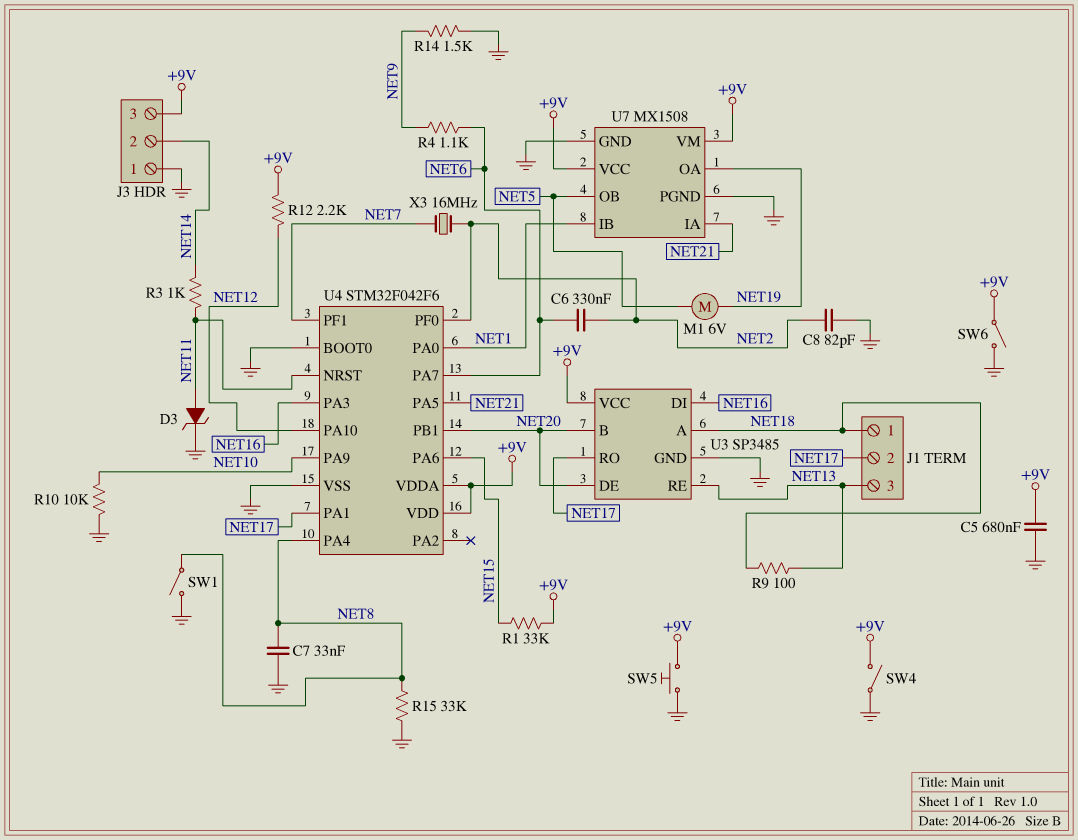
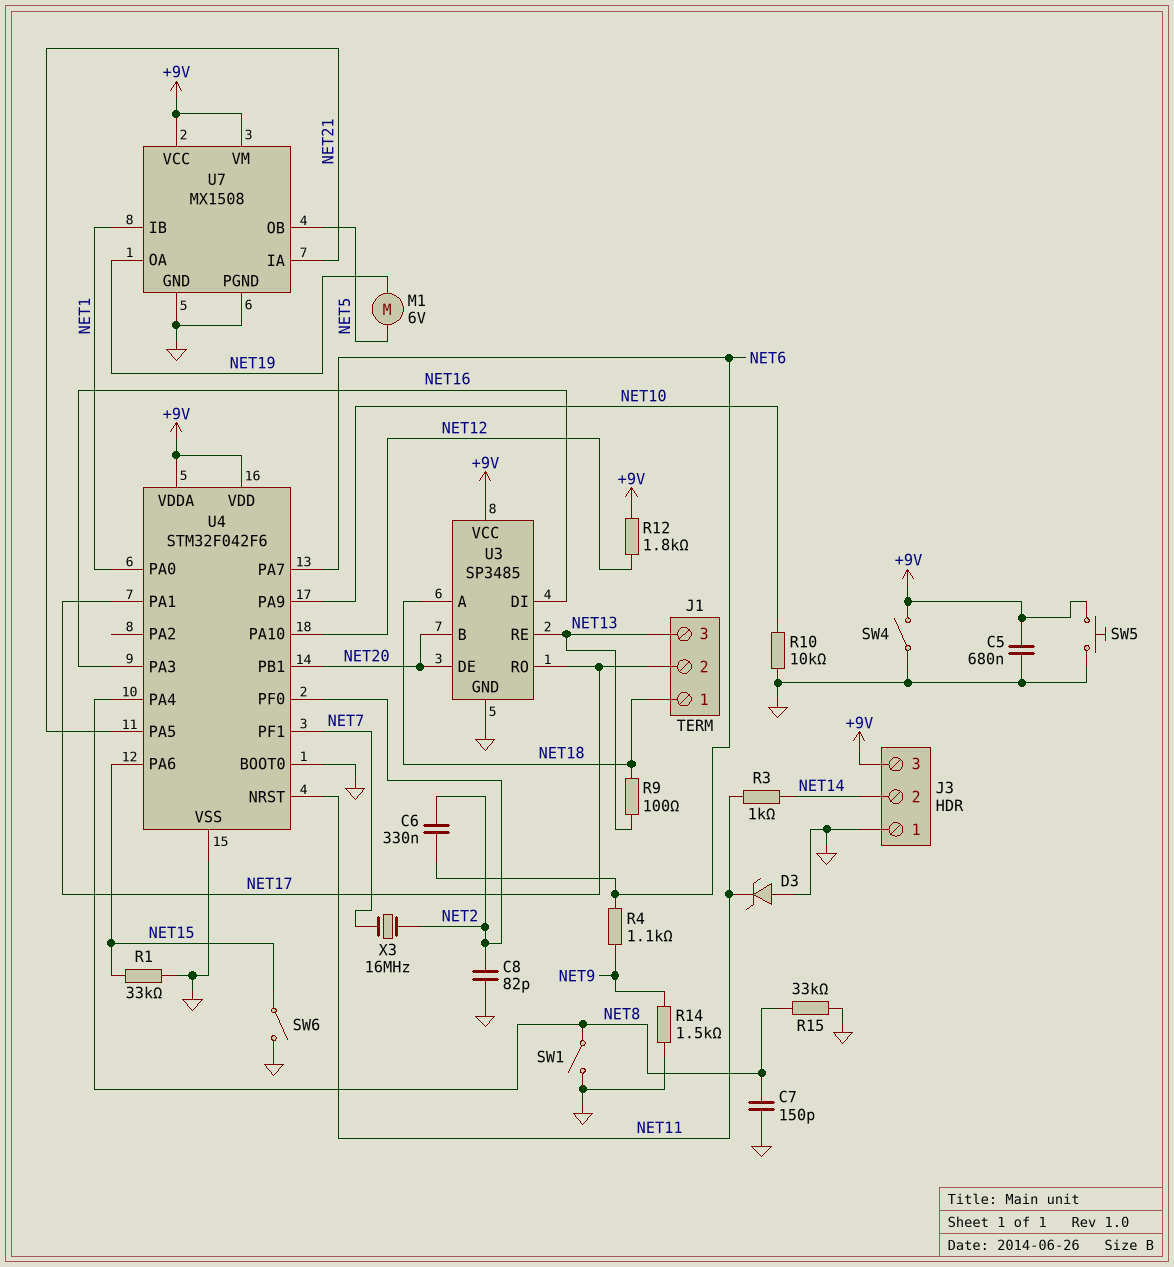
C7: 33nF (GND, NET8) -> 150pF (GND, NET8)
D3: zener (A NET11, K GND) -> zener (A GND, K NET11)
R1: 33k (+9V, NET15) -> 33k (GND, NET15)
R12: 2.2k (+9V, NET12) -> 1.8k (+9V, NET12)
SW6: switch (+9V, GND) -> switch (GND, NET15)

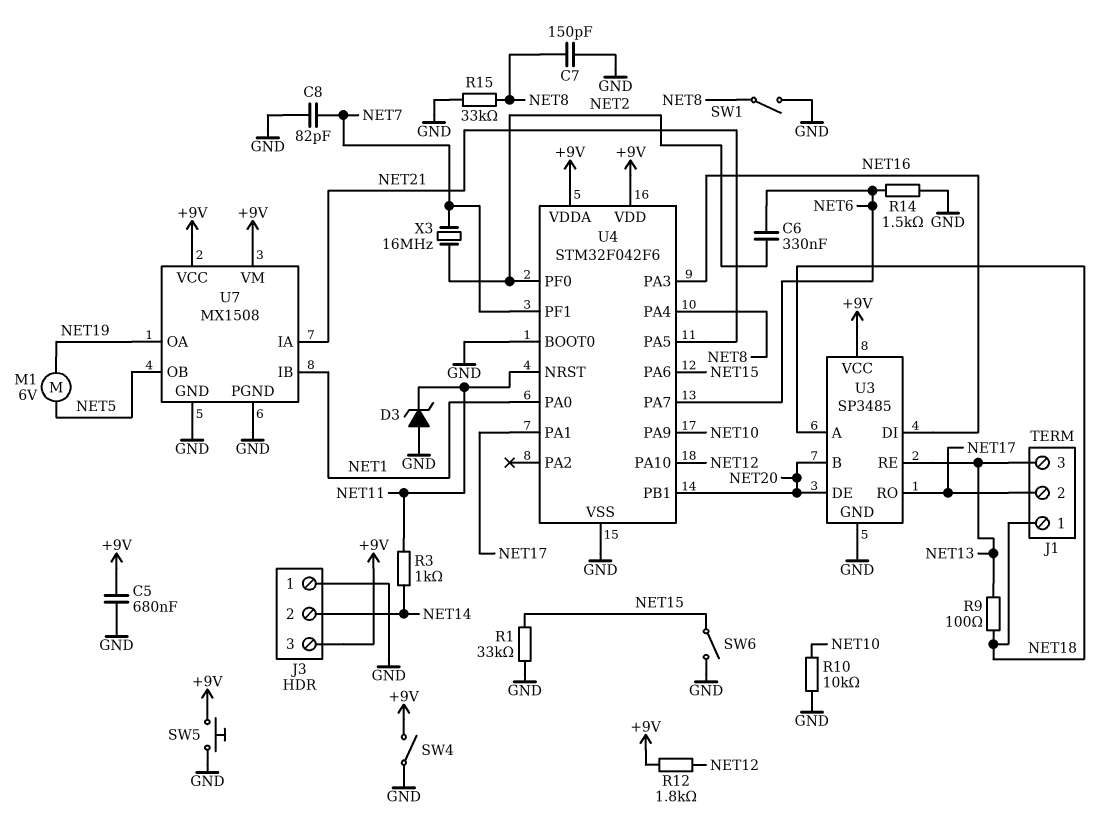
C8: 82pF (GND, NET2) -> 82pF (GND, NET7)
R4: 1.1k (NET6, NET9) -> none
R14: 1.5k (GND, NET9) -> 1.5k (GND, NET6)

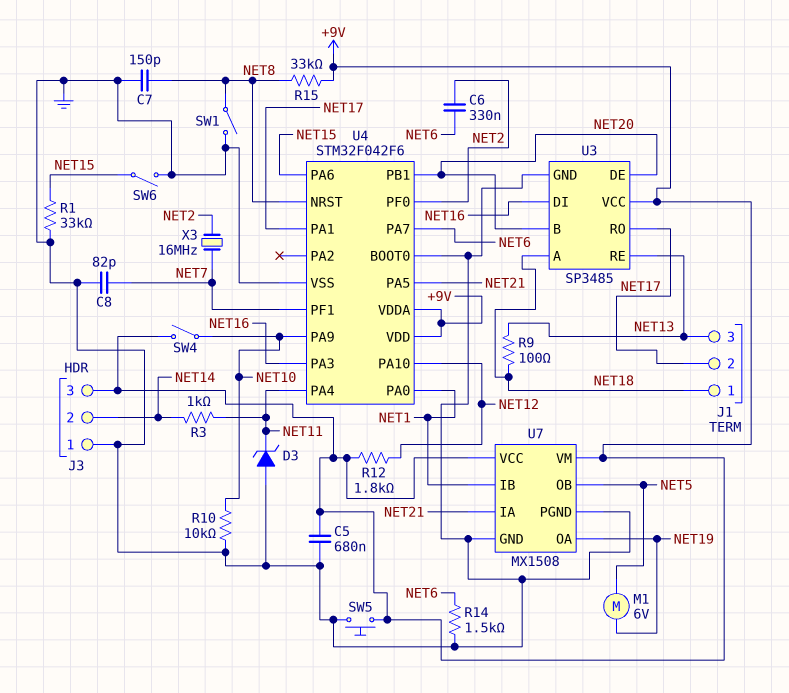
R15: 33k (GND, NET8) -> 33k (+9V, NET8)
SW4: switch (+9V, GND) -> switch (+9V, NET10)
U4 pin NRST: NET11 -> NET8
U4 pin PA4: NET8 -> NET11

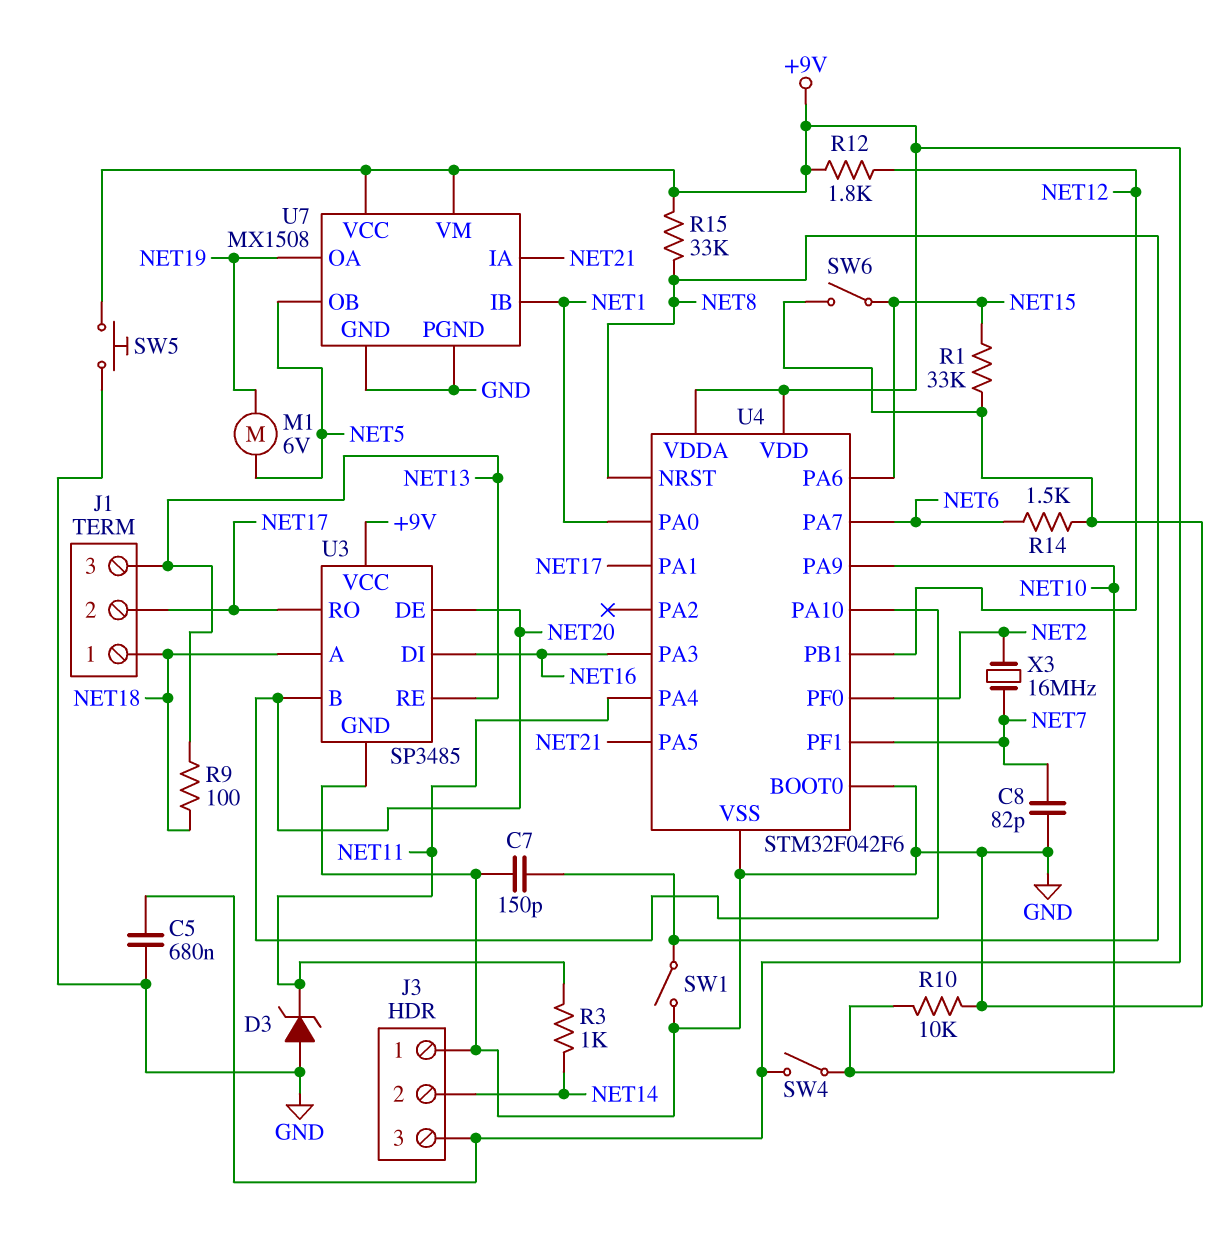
C6: 330nF (NET2, NET6) -> none
U4 pin PA10: NET12 -> NET20
U4 pin PB1: NET20 -> NET12

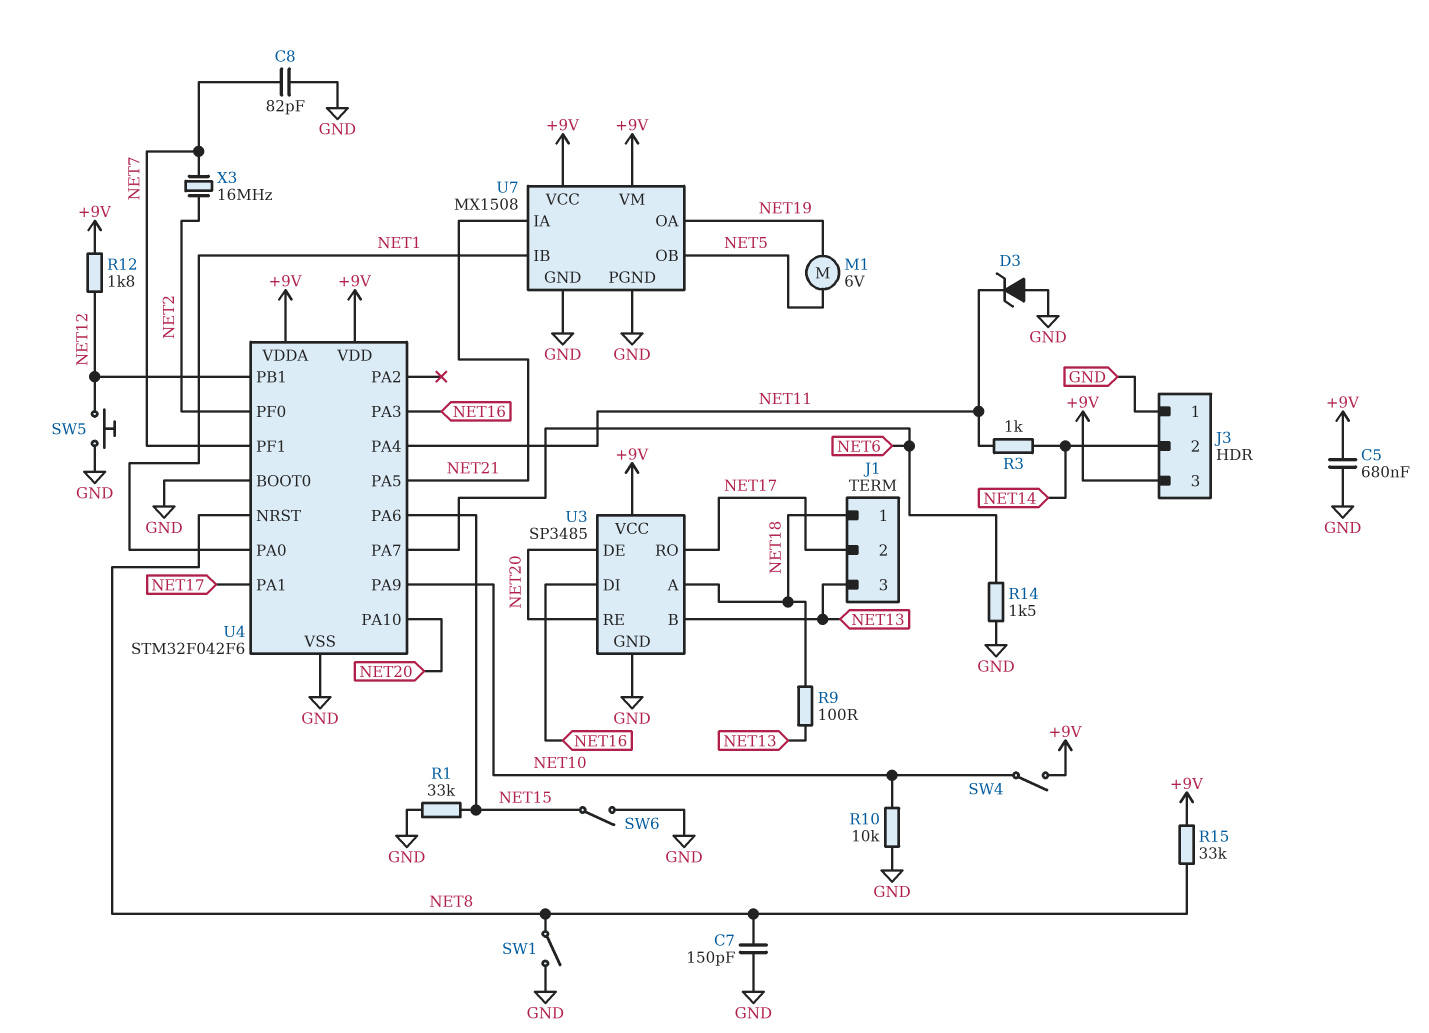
SW5: button (+9V, GND) -> button (GND, NET12)
U3 pin B: NET20 -> NET13
U3 pin RE: NET13 -> NET20

